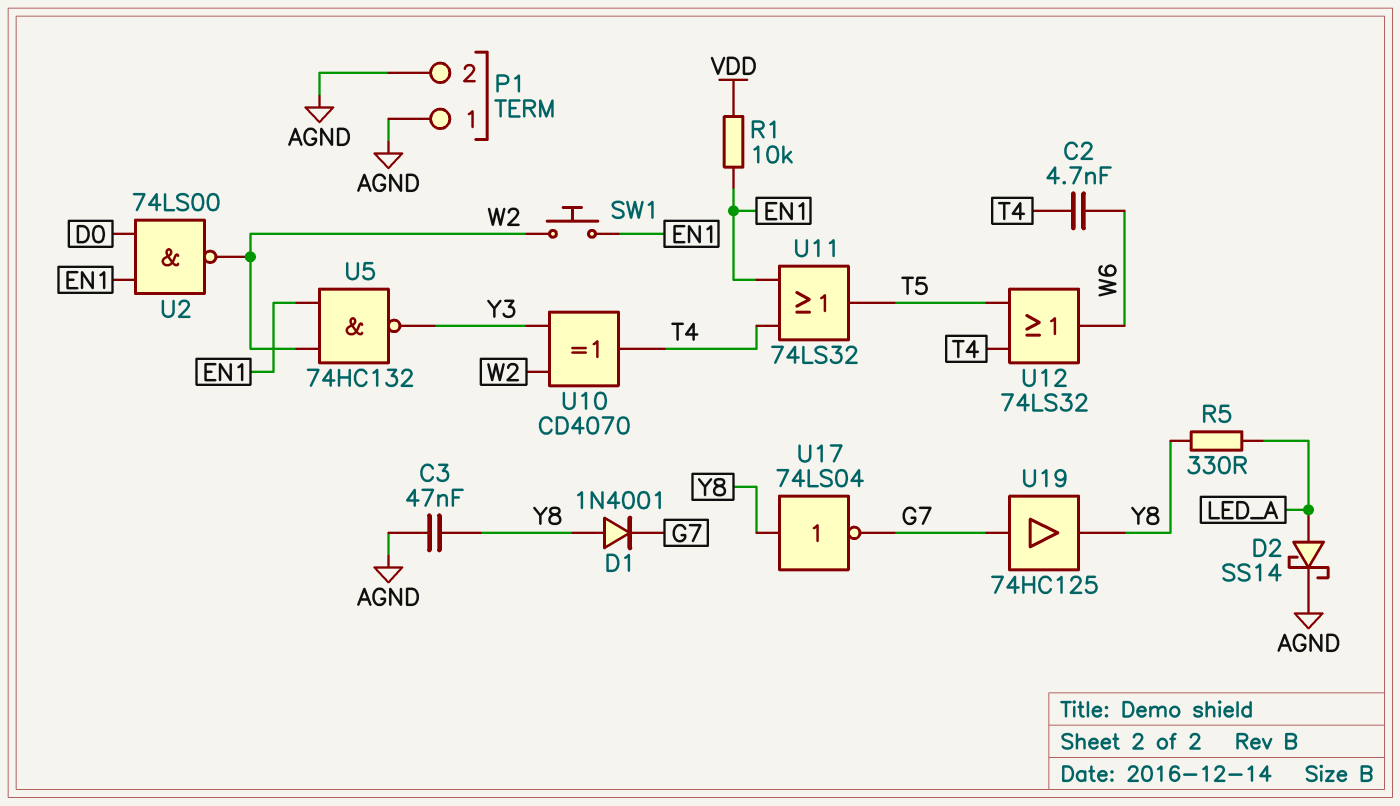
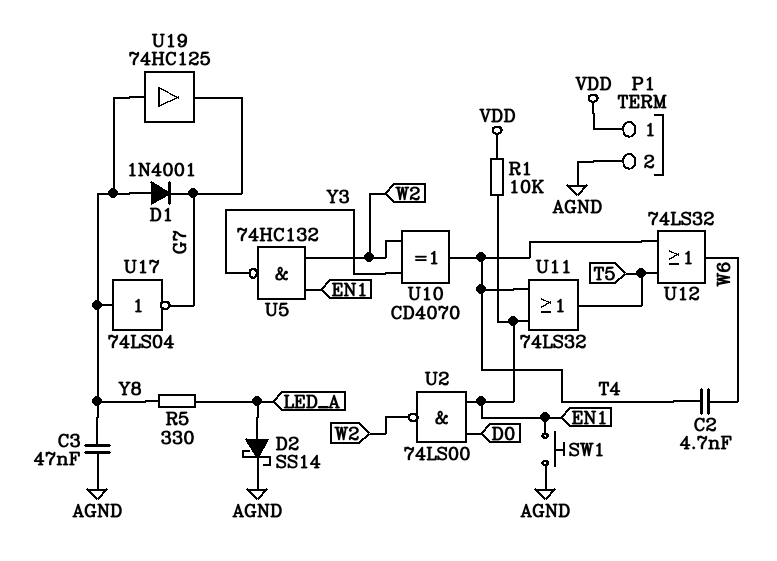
P1 pin 1: AGND -> VDD
SW1: button (EN1, W2) -> button (AGND, EN1)
U19: buffer 74HC125 (in G7, out Y8) -> buffer 74HC125 (in Y8, out G7)

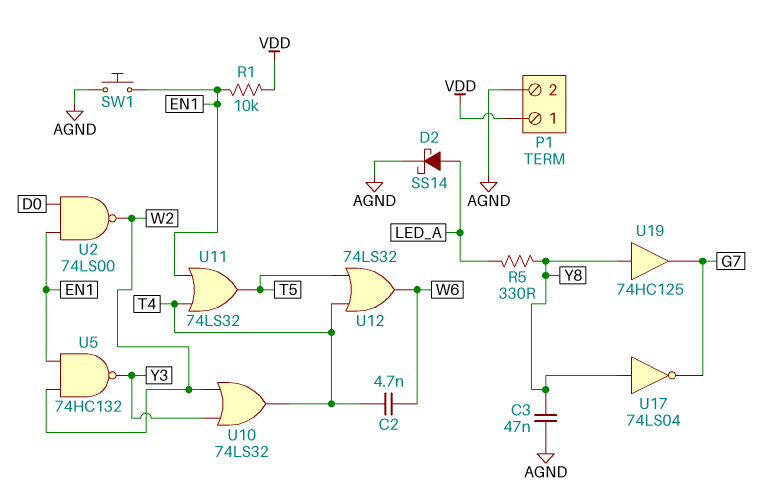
D1: diode 1N4001 (A Y8, K G7) -> none
U10: XOR CD4070 (in W2, in Y3, out T4) -> OR 74LS32 (in W2, in Y3, out T4)

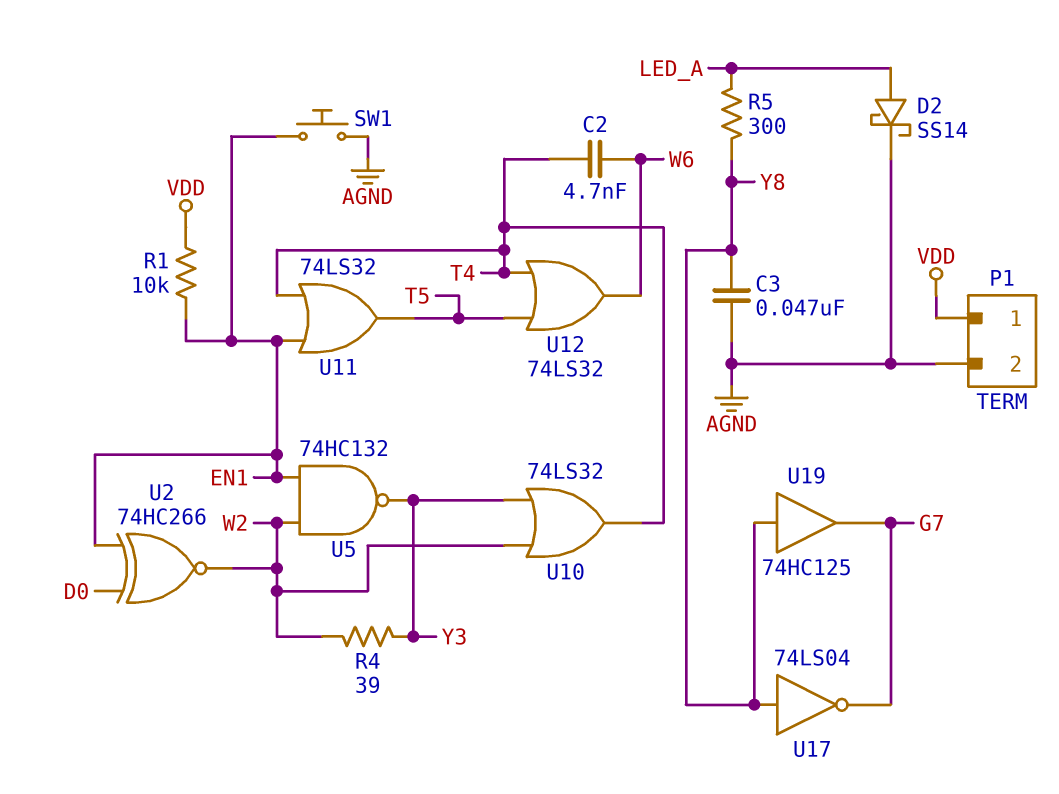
R4: none -> 39 (W2, Y3)
R5: 330 (LED_A, Y8) -> 300 (LED_A, Y8)
U2: NAND 74LS00 (in D0, in EN1, out W2) -> XNOR 74HC266 (in D0, in EN1, out W2)

